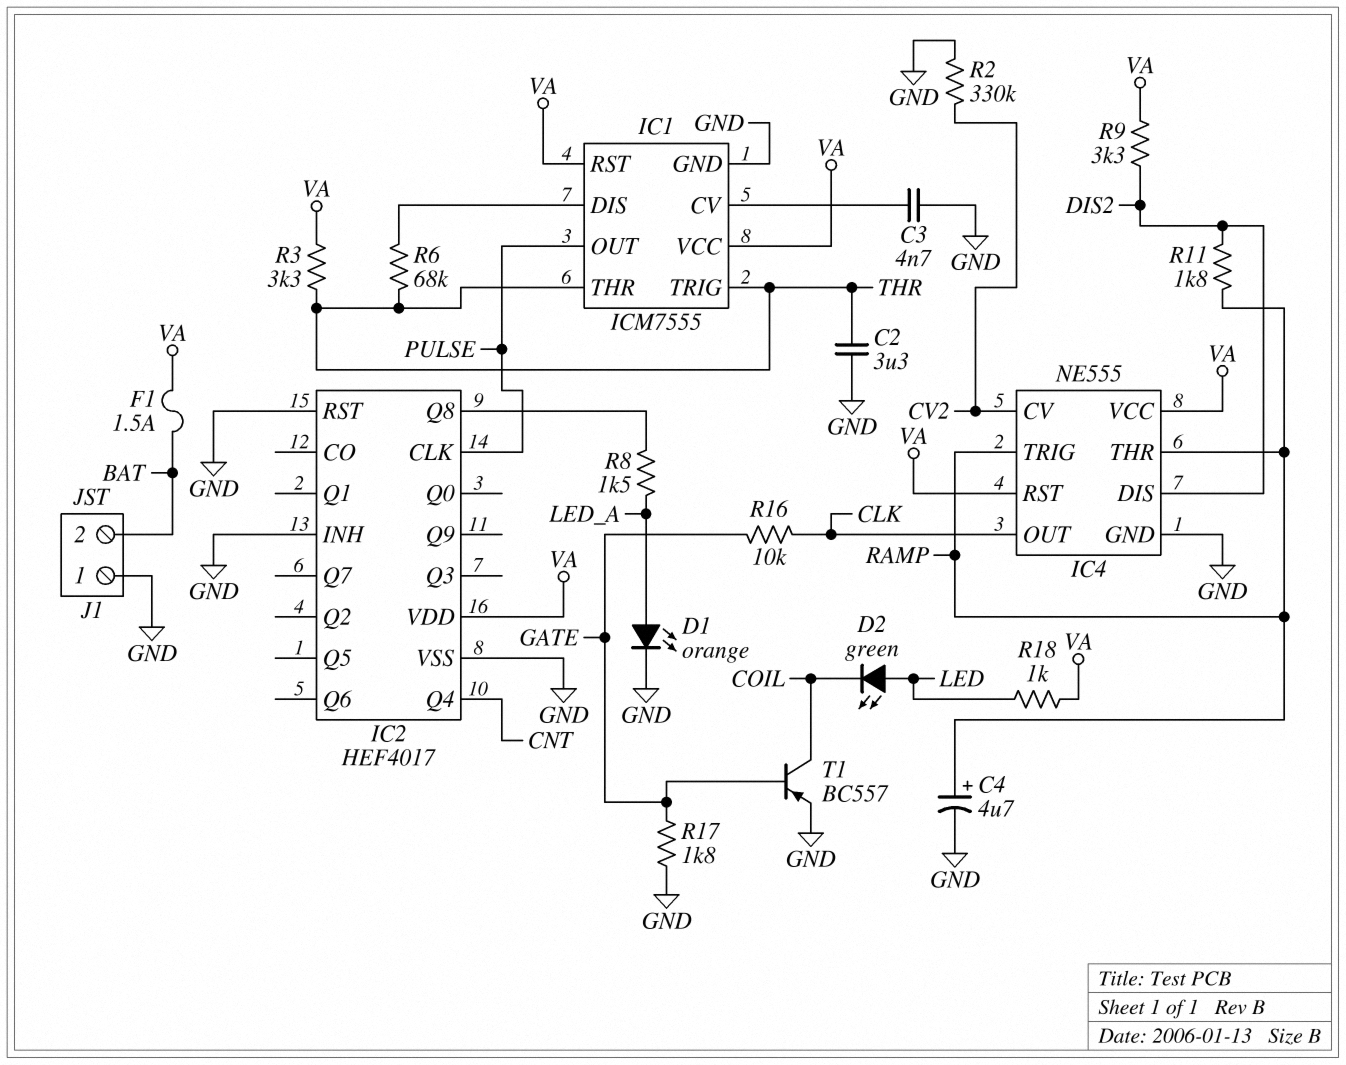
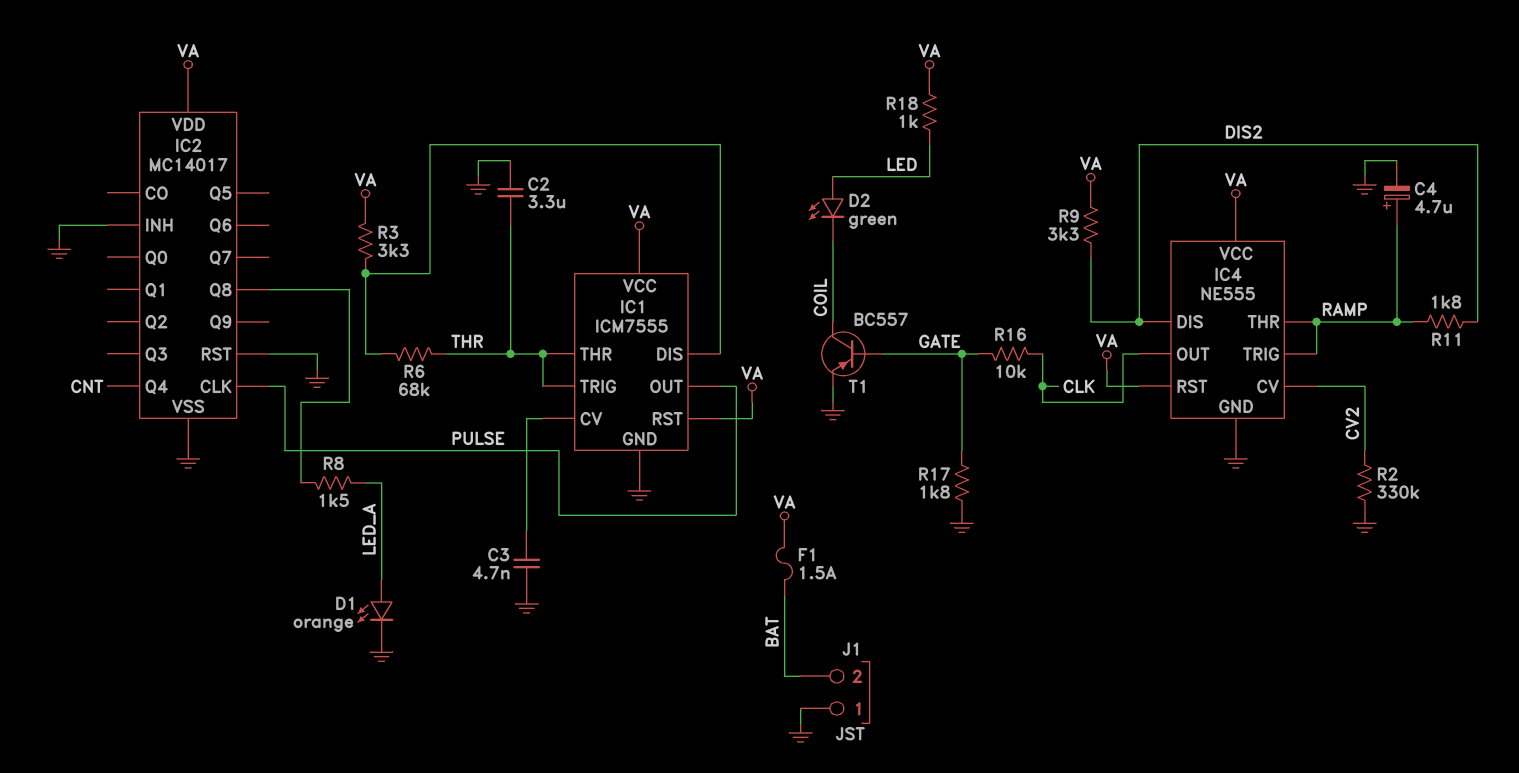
IC2: HEF4017 -> MC14017
R3: 3.3k (THR, VA) -> 3.3k (IC1/DIS, VA)

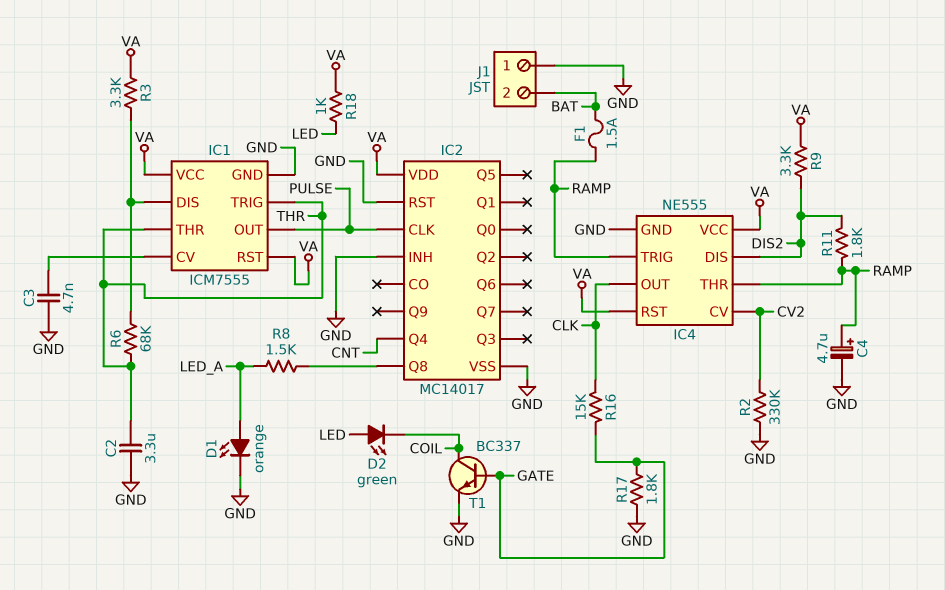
F1: 1.5A (BAT, VA) -> 1.5A (BAT, RAMP)
R16: 10k (CLK, GATE) -> 15k (CLK, GATE)
T1: PNP BC557 (B GATE, C COIL, E GND) -> NPN BC337 (B GATE, C COIL, E GND)

